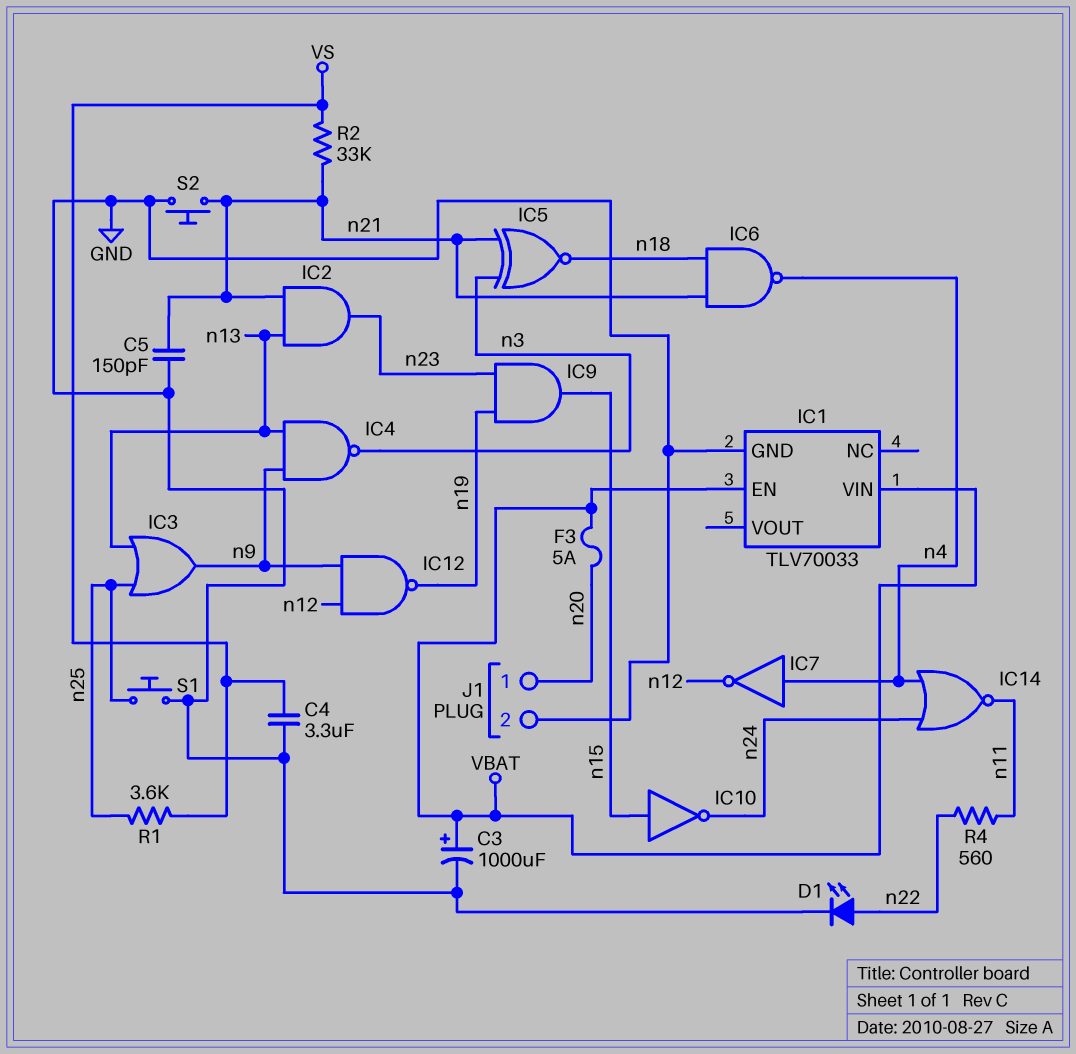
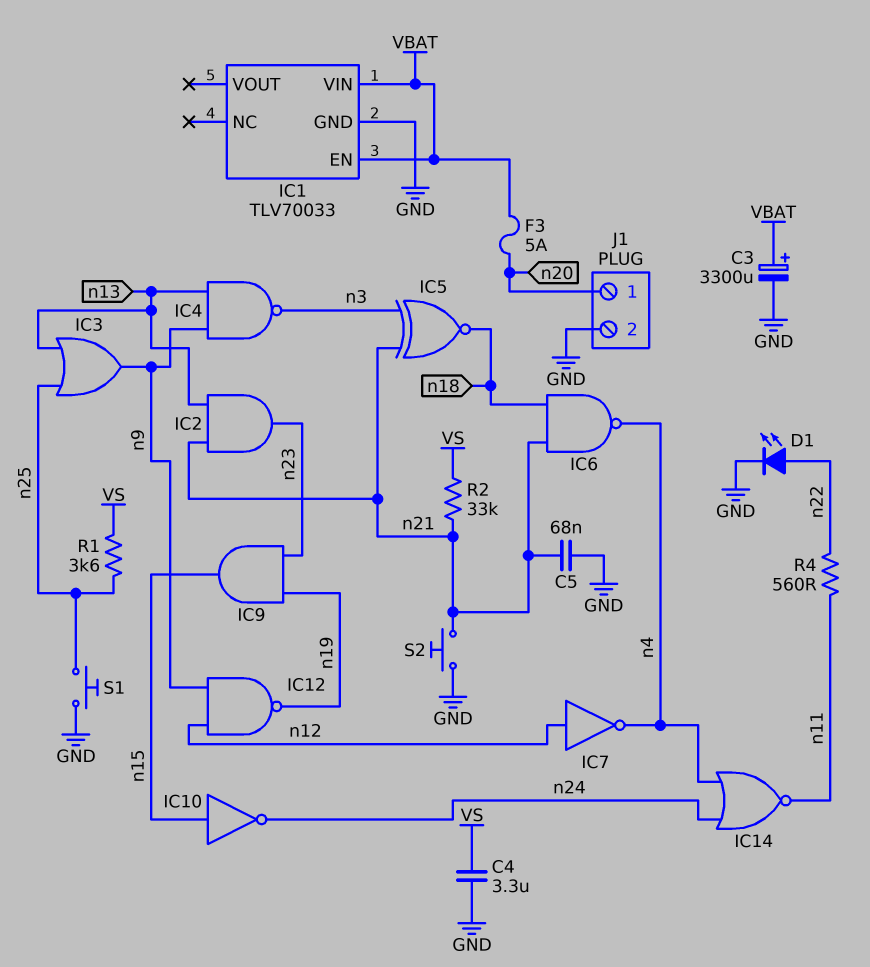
C3: 1000uF (plus VBAT, minus GND) -> 3300uF (plus VBAT, minus GND)
C5: 150pF (GND, n21) -> 68nF (GND, n21)
IC7: NOT (in n4, out n12) -> NOT (in n12, out n4)

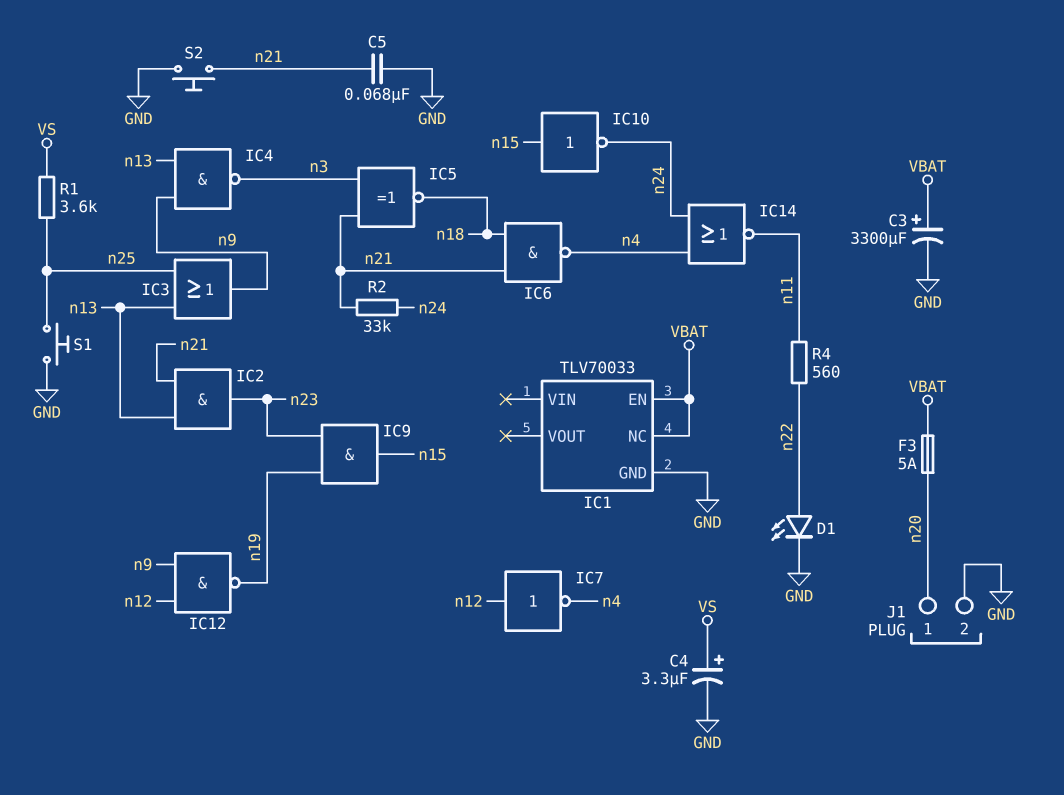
C4: 3.3uF (GND, VS) -> 3.3uF (plus VS, minus GND)
IC1 pin NC: none -> VBAT
IC1 pin VIN: VBAT -> none
R2: 33k (VS, n21) -> 33k (n21, n24)

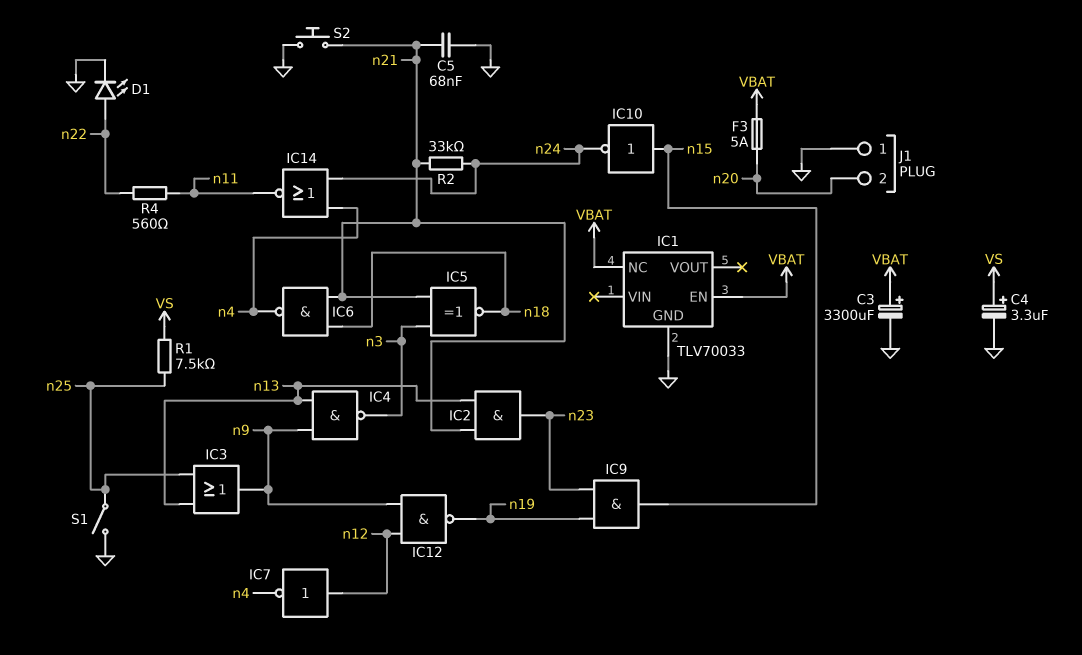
J1 pin 1: n20 -> GND
J1 pin 2: GND -> n20
R1: 3.6k (VS, n25) -> 7.5k (VS, n25)
S1: button (GND, n25) -> switch (GND, n25)

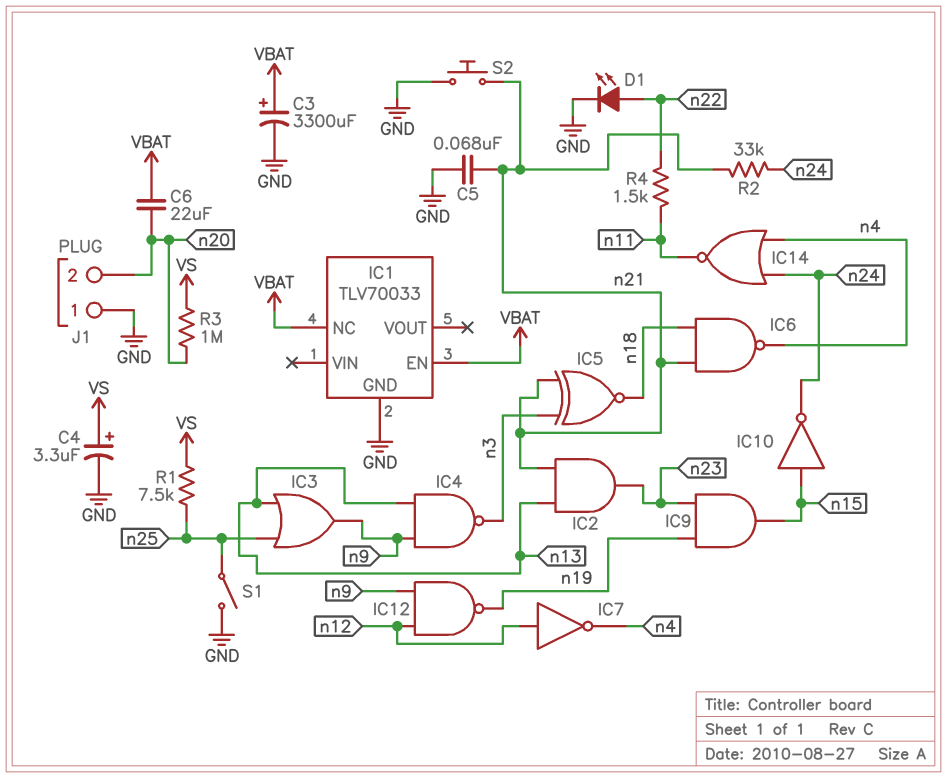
C6: none -> 22uF (VBAT, n20)
F3: 5A (VBAT, n20) -> none
R3: none -> 1M (VS, n20)
R4: 560 (n11, n22) -> 1.5k (n11, n22)

